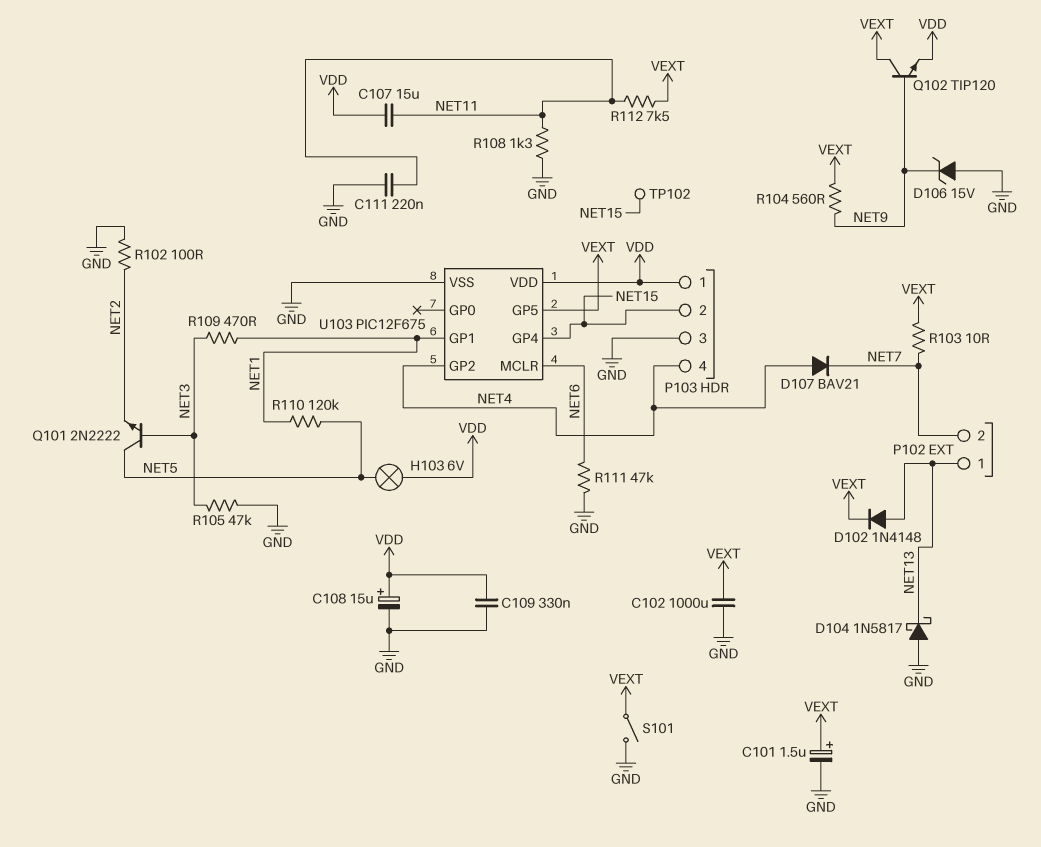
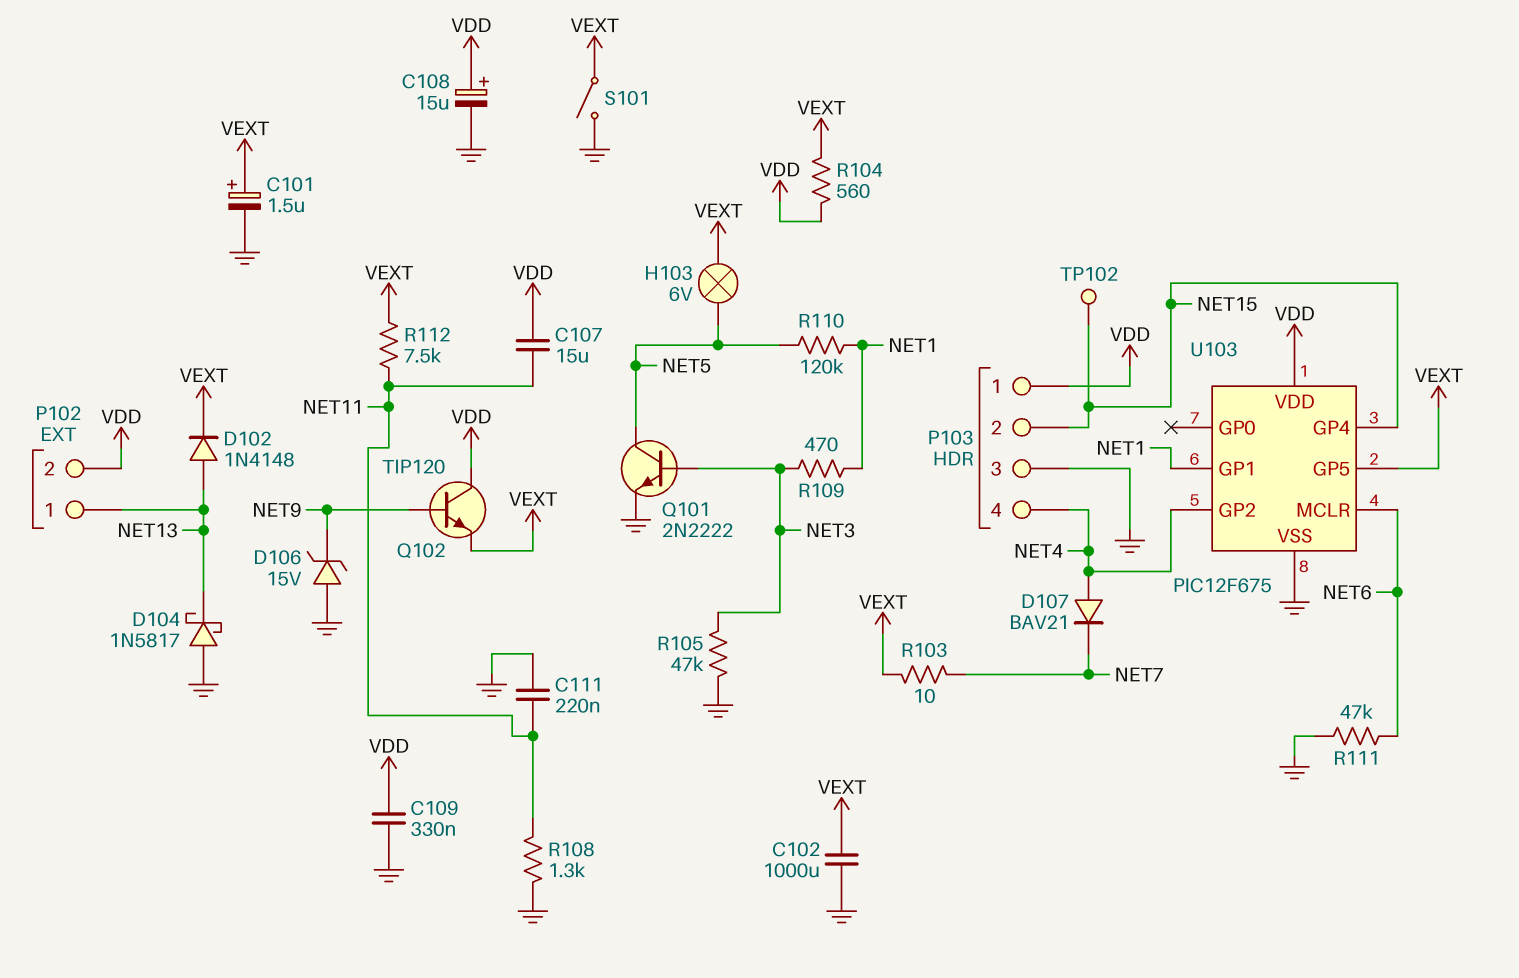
H103: lamp 6V (NET5, VDD) -> lamp 6V (NET5, VEXT)
P102 pin 2: NET7 -> VDD
Q101: NPN 2N2222 (B NET3, C NET5, E NET2) -> NPN 2N2222 (B NET3, C NET5, E GND)
Q102: NPN TIP120 (B NET9, C VEXT, E VDD) -> NPN TIP120 (B NET9, C VDD, E VEXT)
R102: 100 (GND, NET2) -> none
R104: 560 (NET9, VEXT) -> 560 (VDD, VEXT)

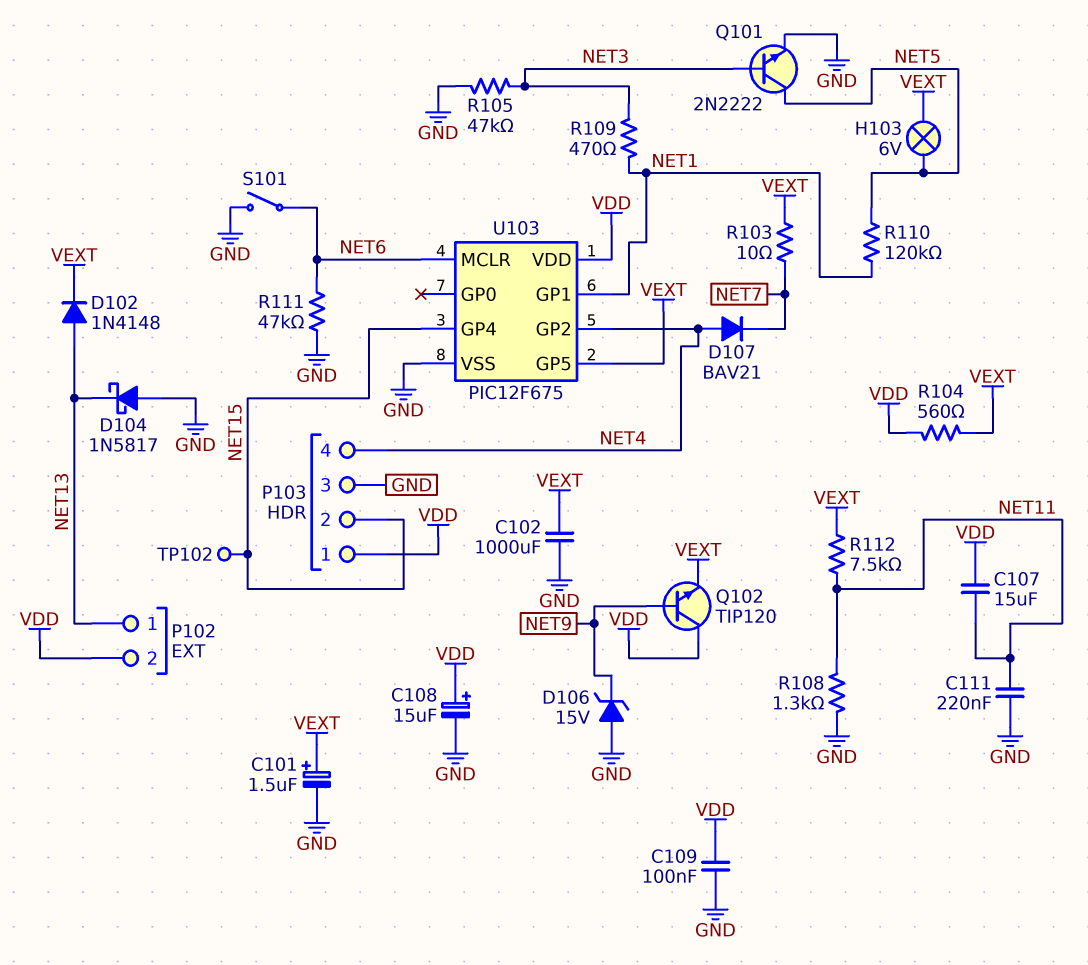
C109: 330nF (GND, VDD) -> 100nF (GND, VDD)
S101: switch (GND, VEXT) -> switch (GND, NET6)

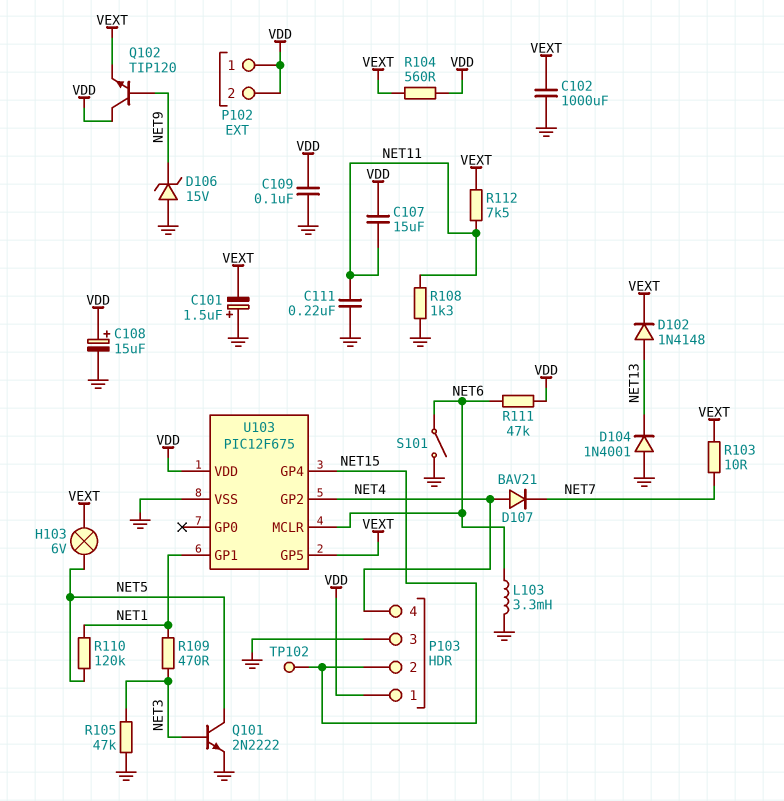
C101: 1.5uF (plus VEXT, minus GND) -> 1.5uF (plus GND, minus VEXT)
D104: schottky 1N5817 (A GND, K NET13) -> diode 1N4001 (A GND, K NET13)
L103: none -> 3.3mH (GND, NET6)
P102 pin 1: NET13 -> VDD
R111: 47k (GND, NET6) -> 47k (NET6, VDD)

